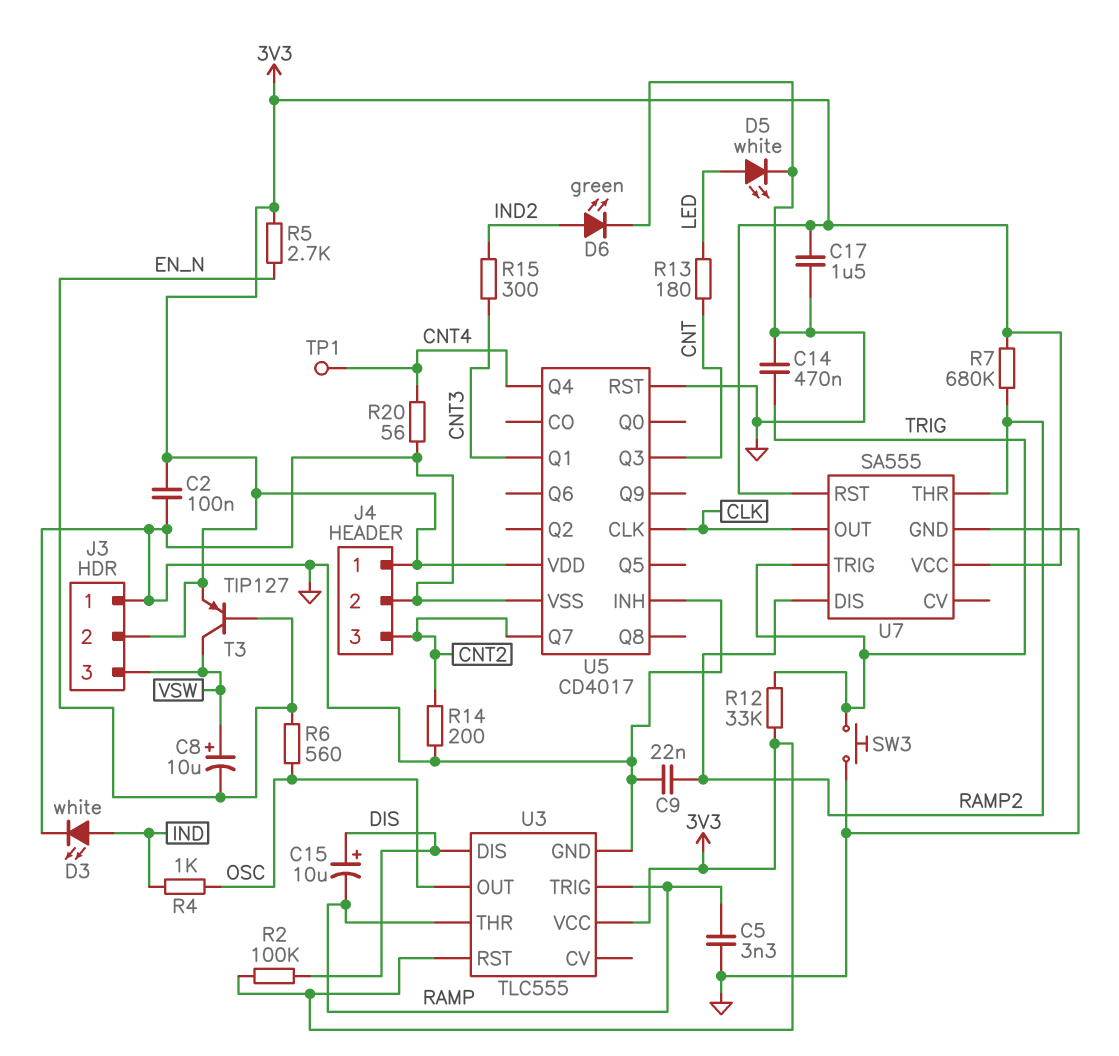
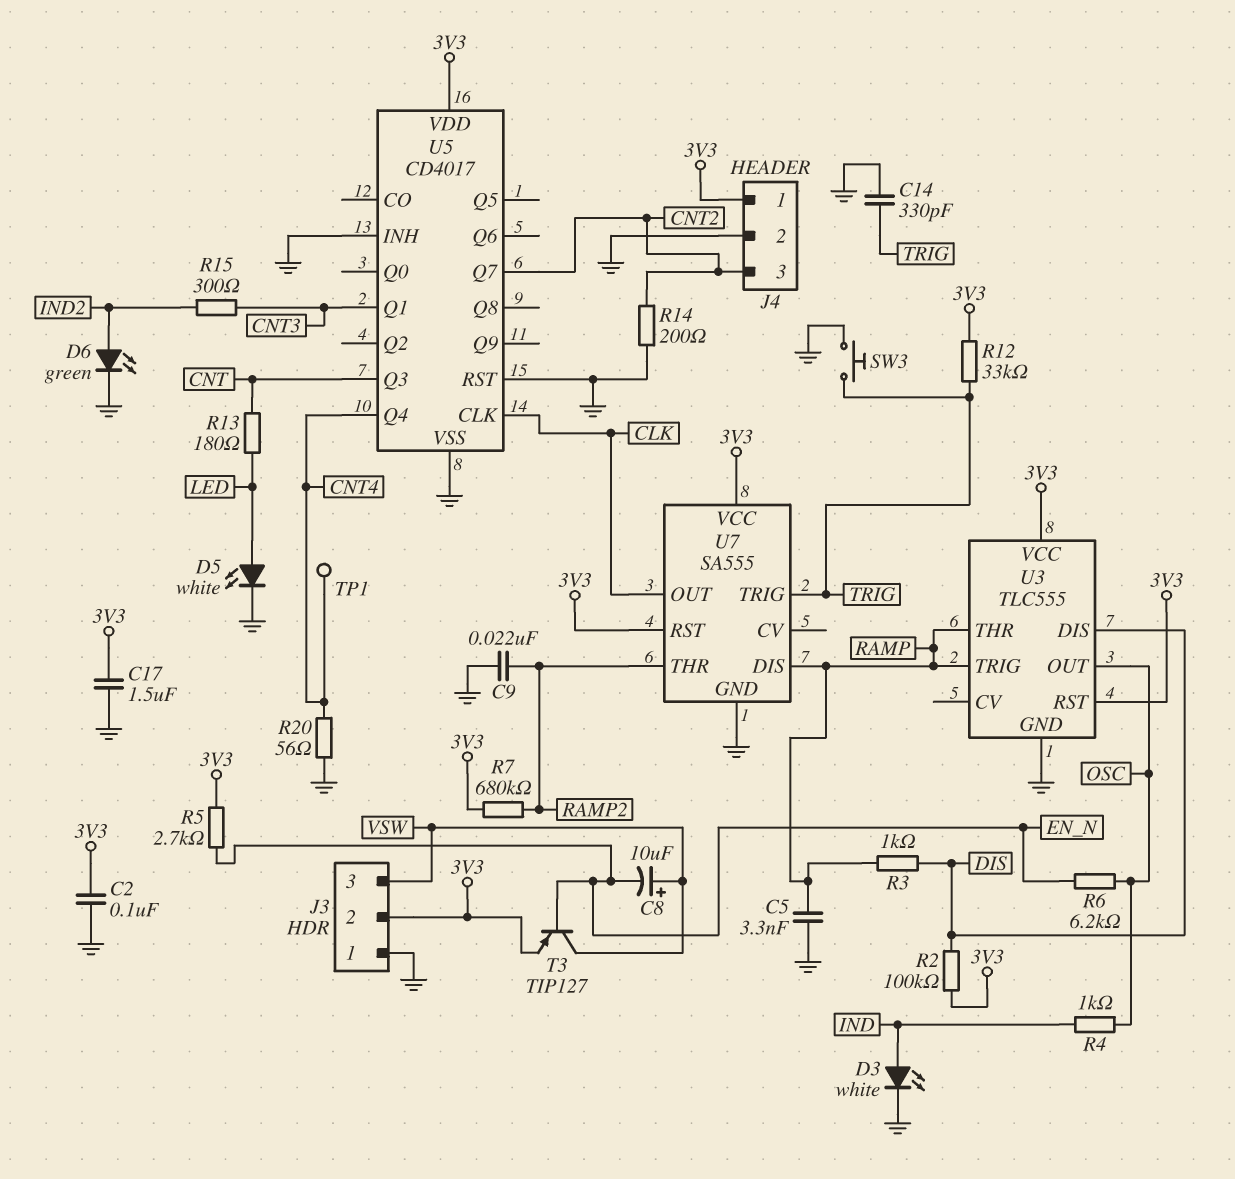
C14: 470nF (GND, TRIG) -> 330pF (GND, TRIG)
C15: 10uF (plus DIS, minus RAMP) -> none
R3: none -> 1k (DIS, RAMP)
R6: 560 (EN_N, OSC) -> 6.2k (EN_N, OSC)
U7 pin DIS: RAMP2 -> RAMP

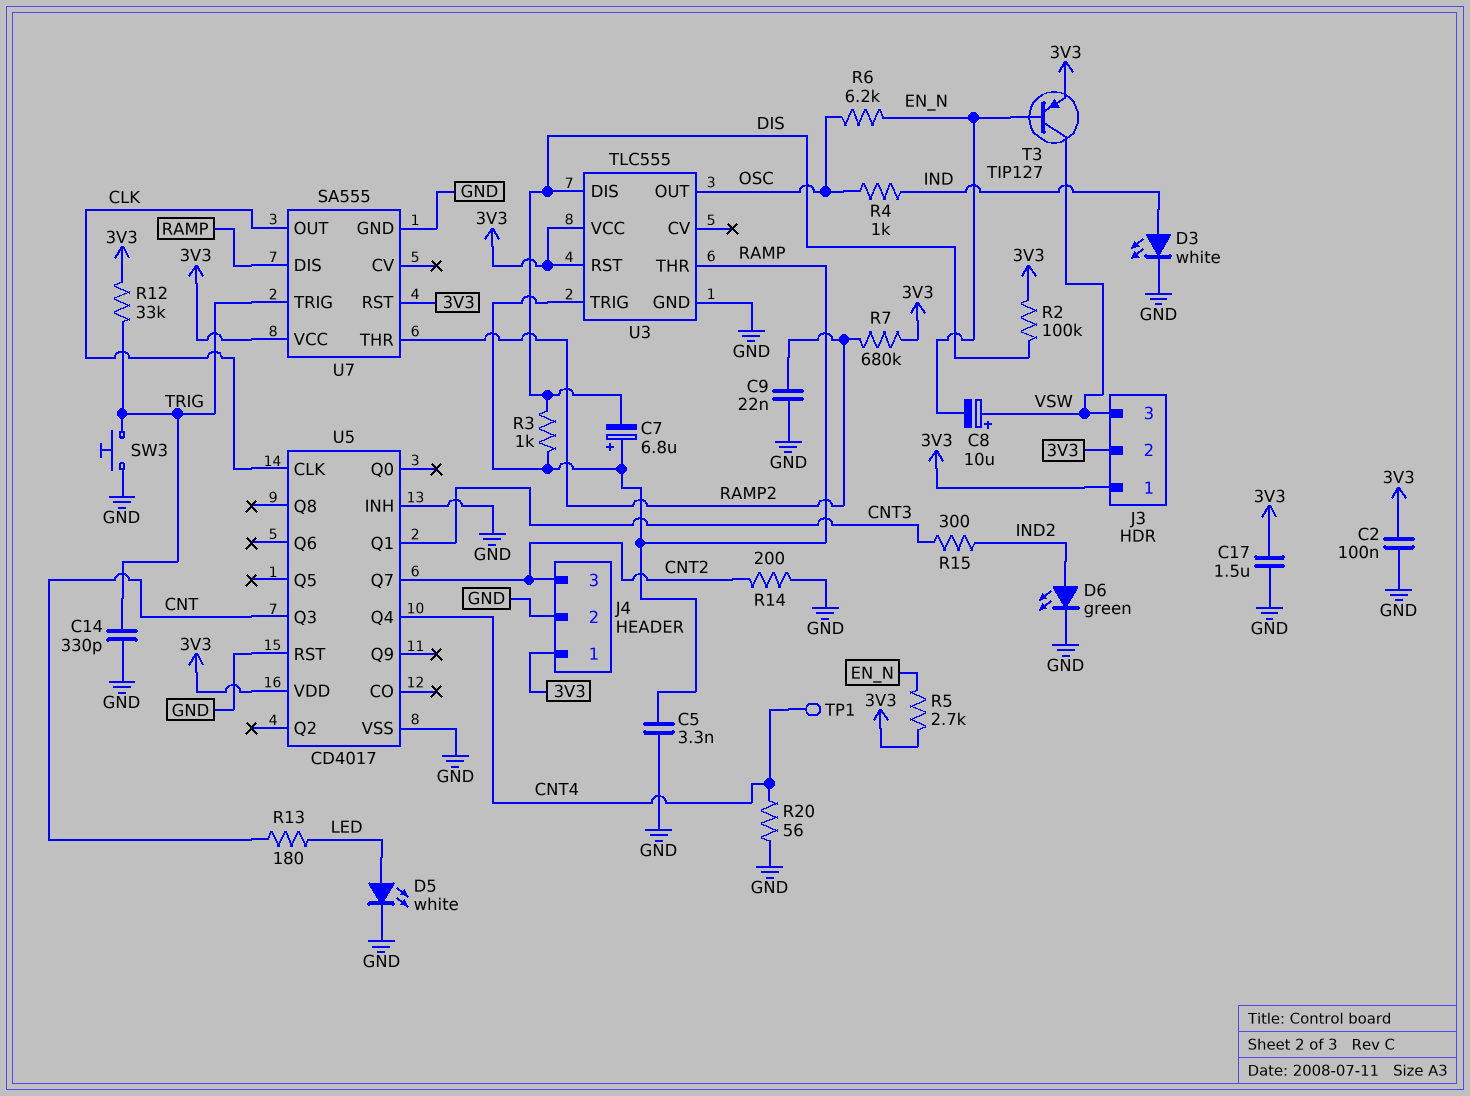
C7: none -> 6.8uF (plus RAMP, minus DIS)
J3 pin 1: GND -> 3V3

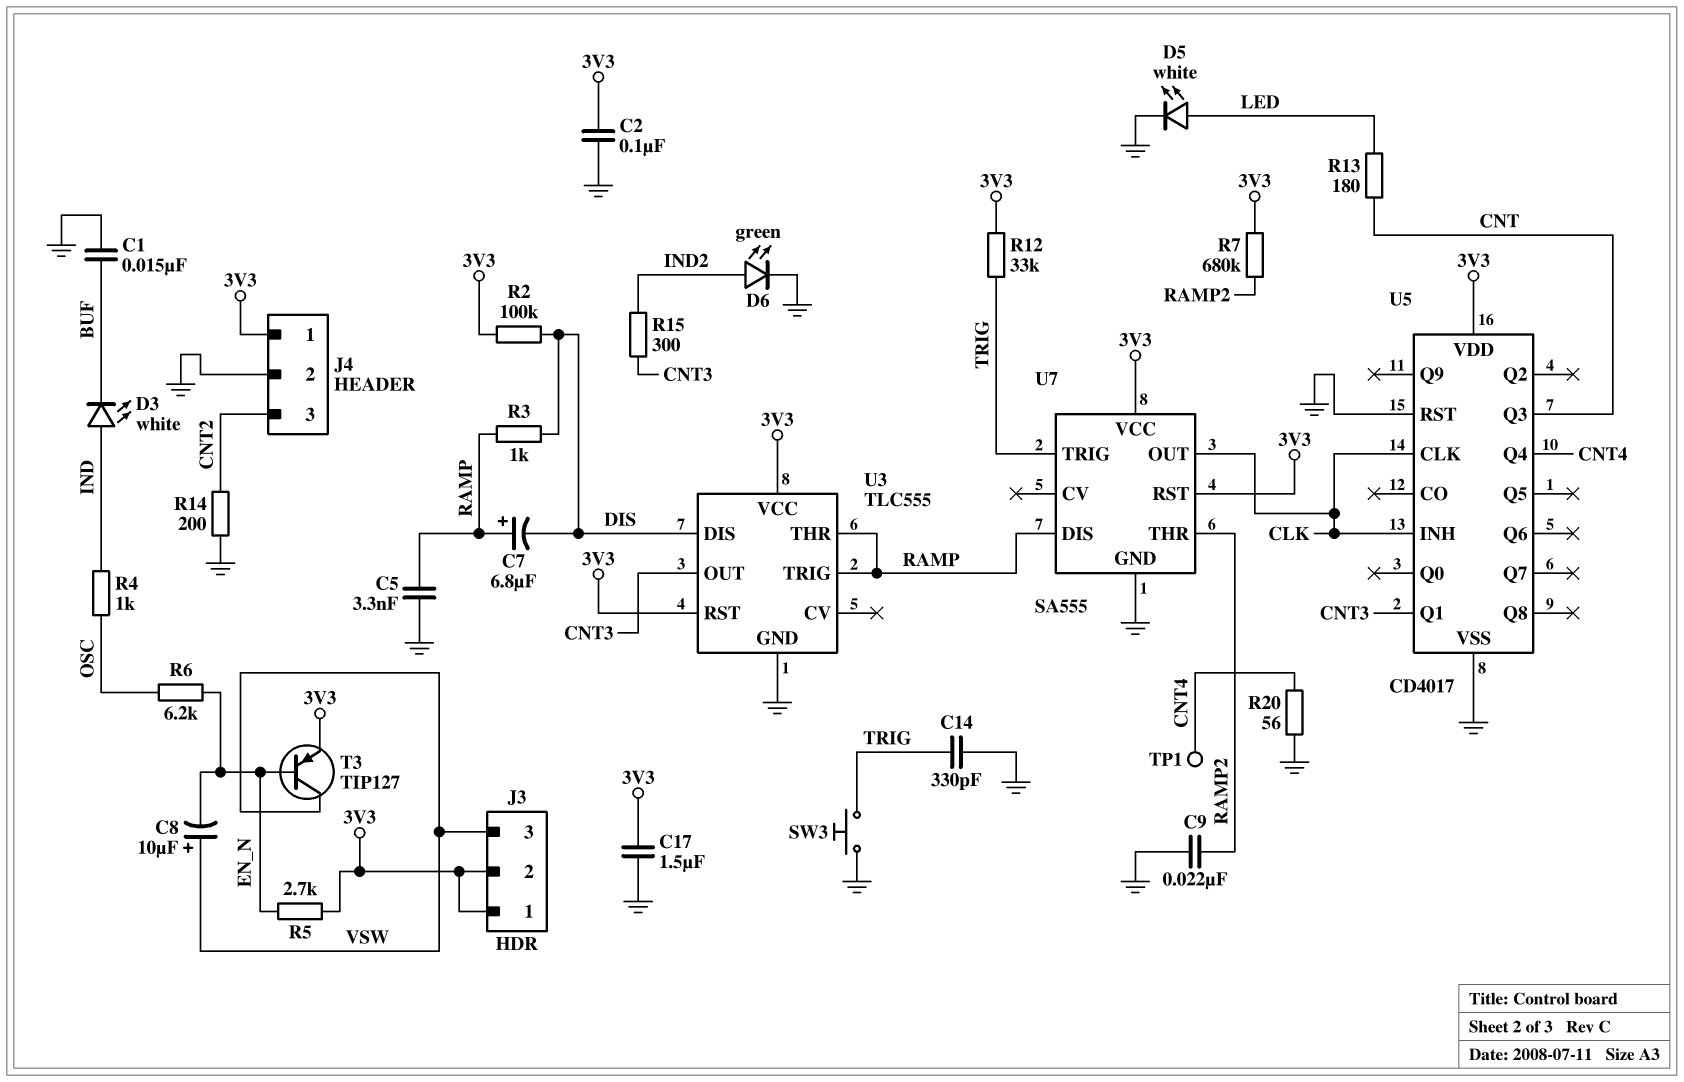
C1: none -> 15nF (BUF, GND)
D3: LED white (A IND, K GND) -> LED white (A IND, K BUF)
U3 pin OUT: OSC -> CNT3
U5 pin INH: GND -> CLK
U5 pin Q7: CNT2 -> none

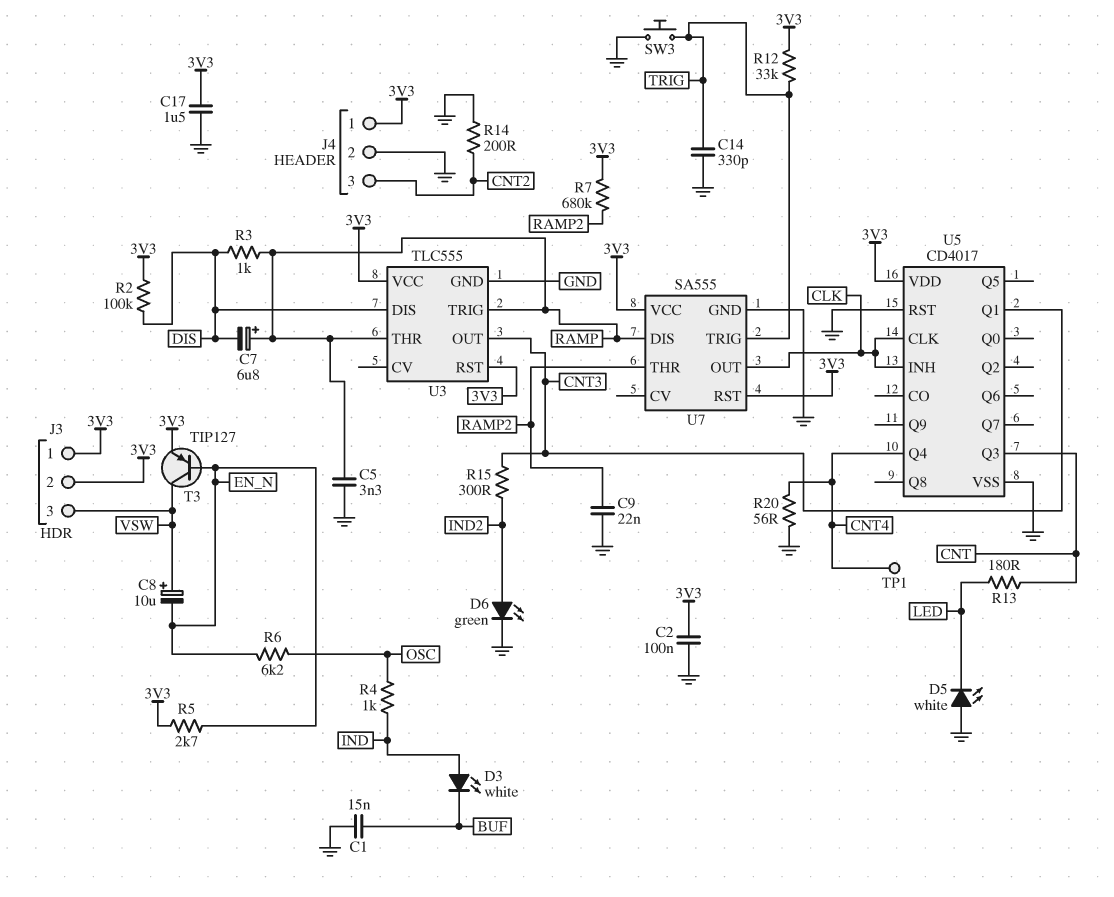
D5: LED white (A LED, K GND) -> LED white (A GND, K LED)

